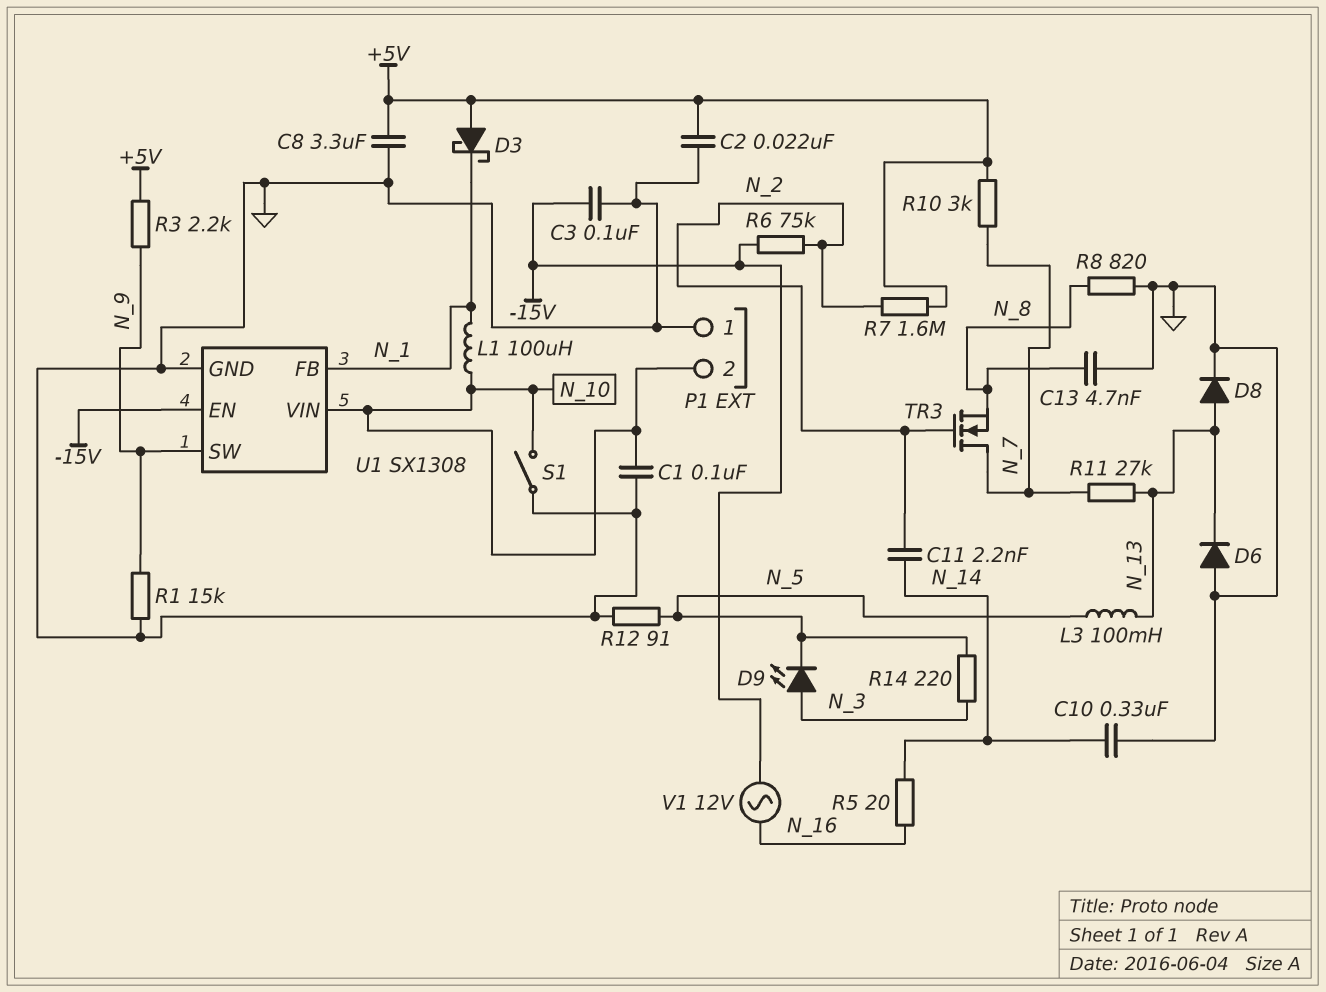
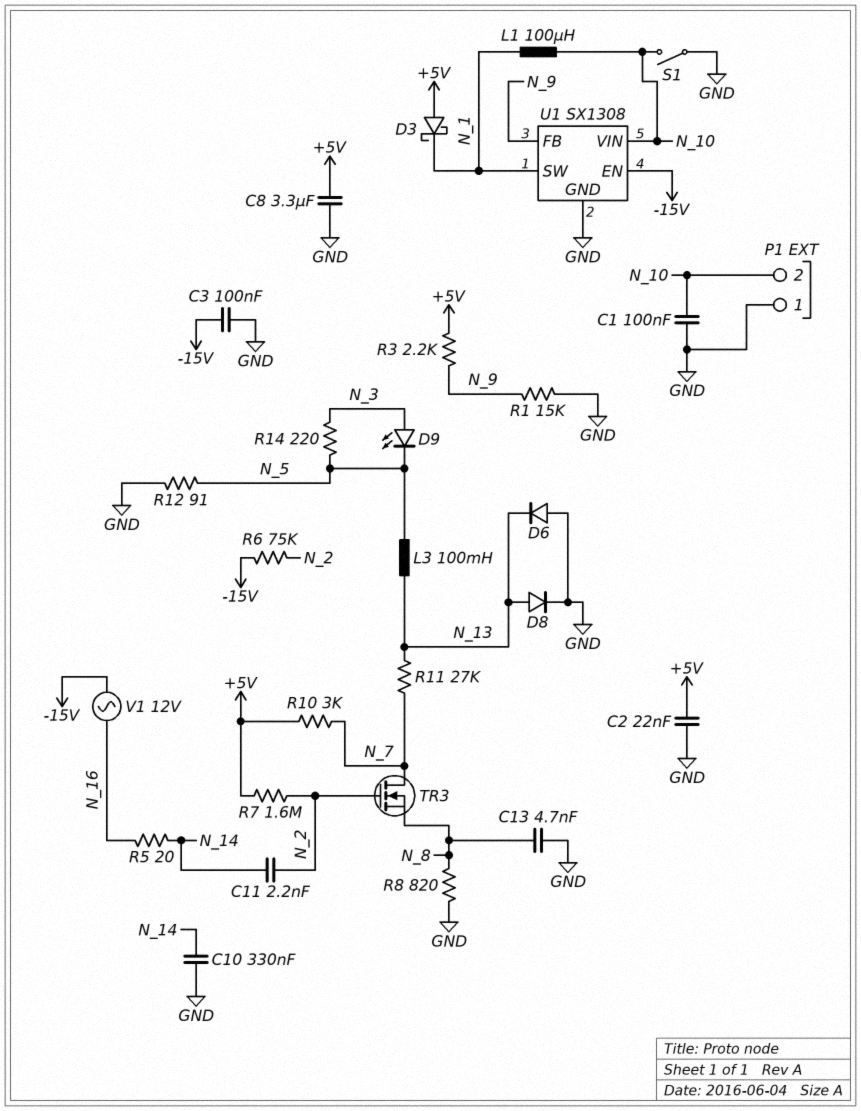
U1 pin FB: N_1 -> N_9
U1 pin SW: N_9 -> N_1

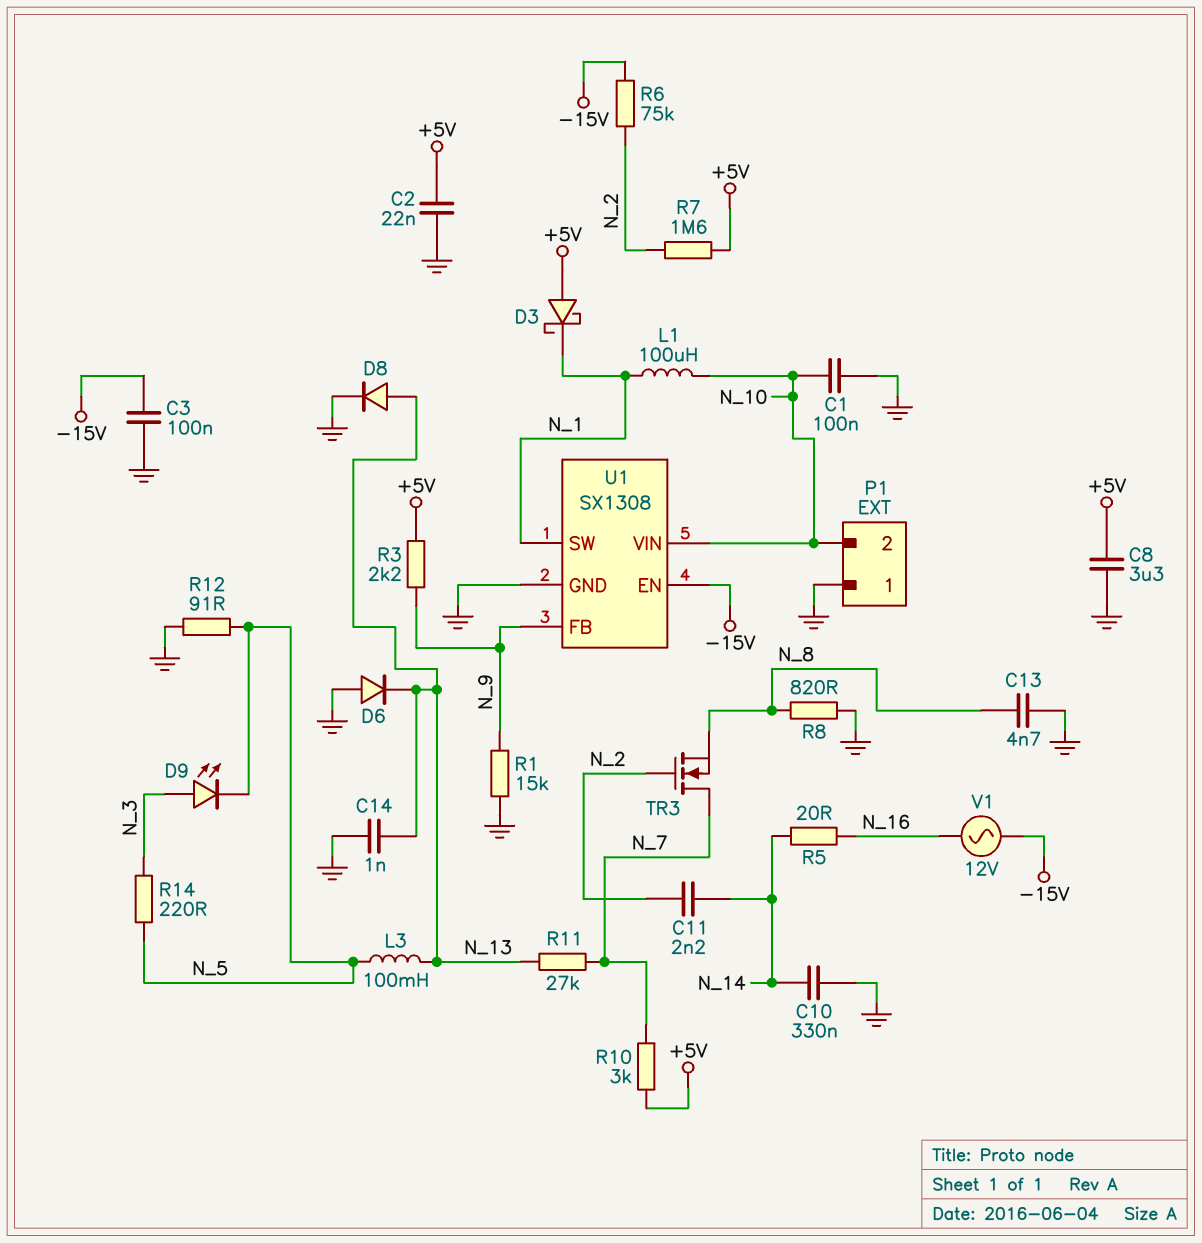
C14: none -> 1nF (GND, N_13)
S1: switch (GND, N_10) -> none

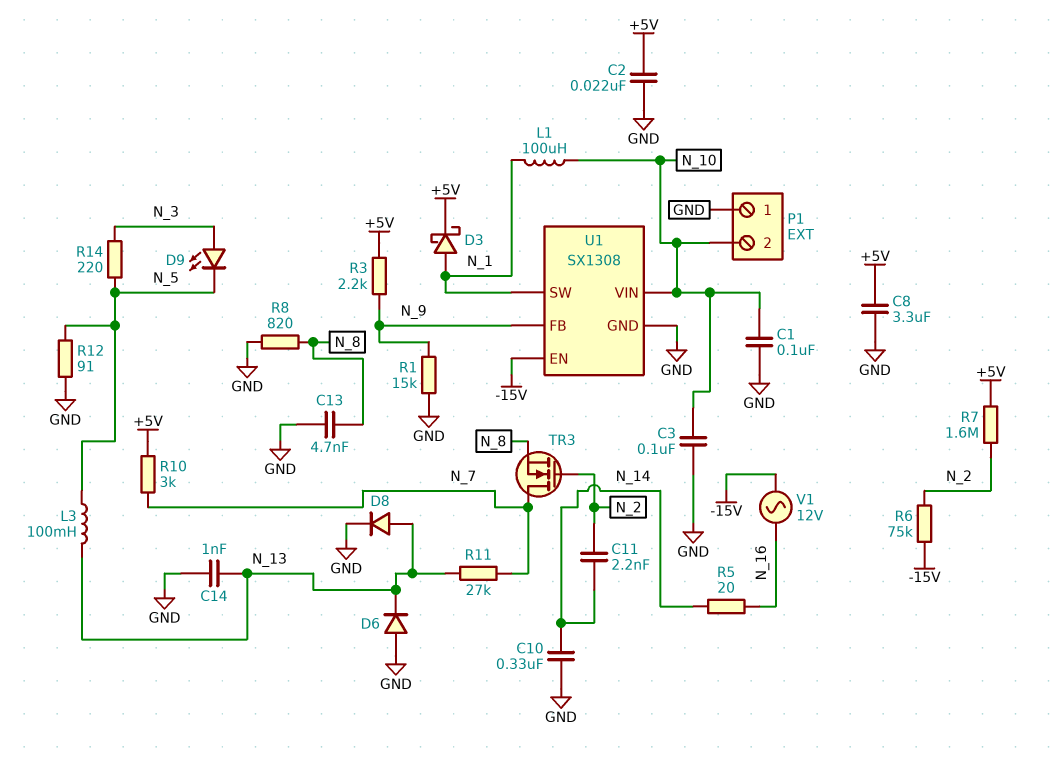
C3: 100nF (-15V, GND) -> 100nF (GND, N_10)
D3: schottky (A +5V, K N_1) -> schottky (A N_1, K +5V)

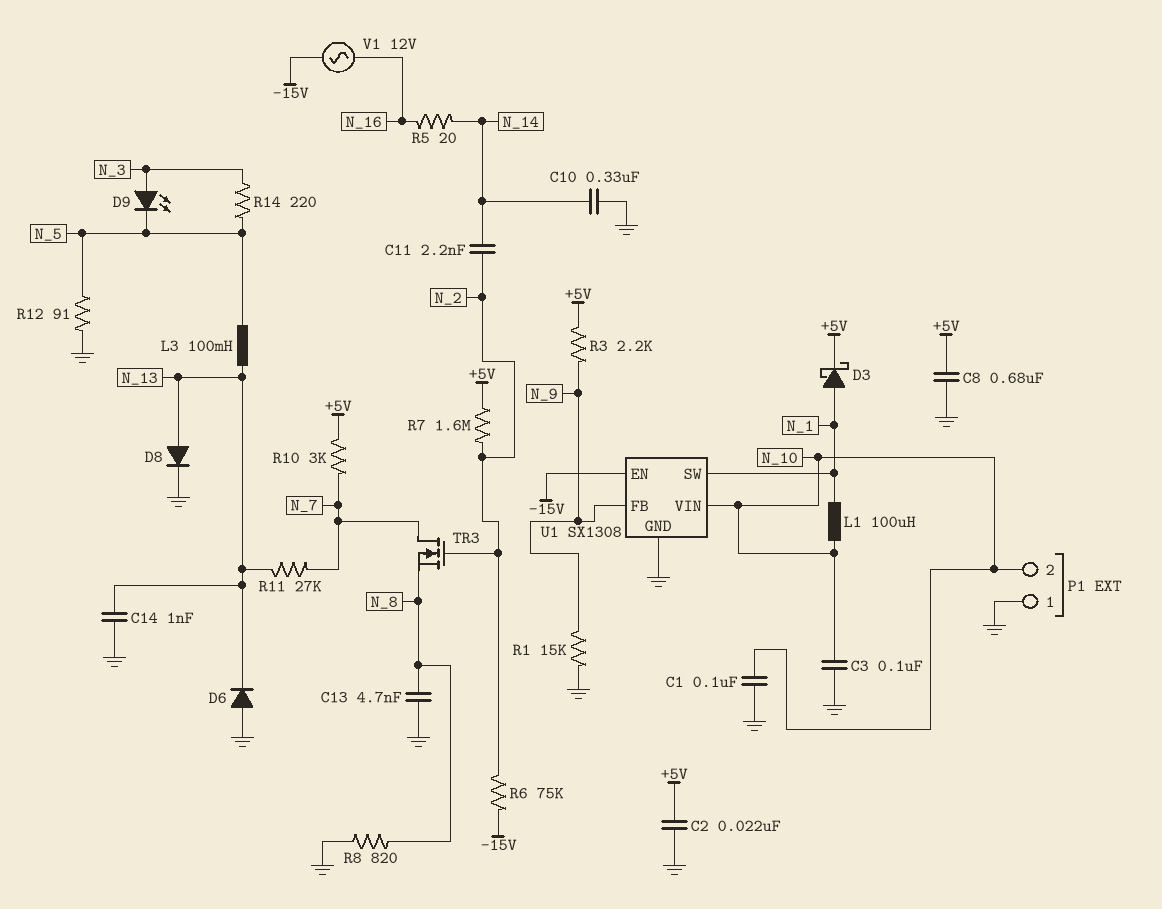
C8: 3.3uF (+5V, GND) -> 680nF (+5V, GND)

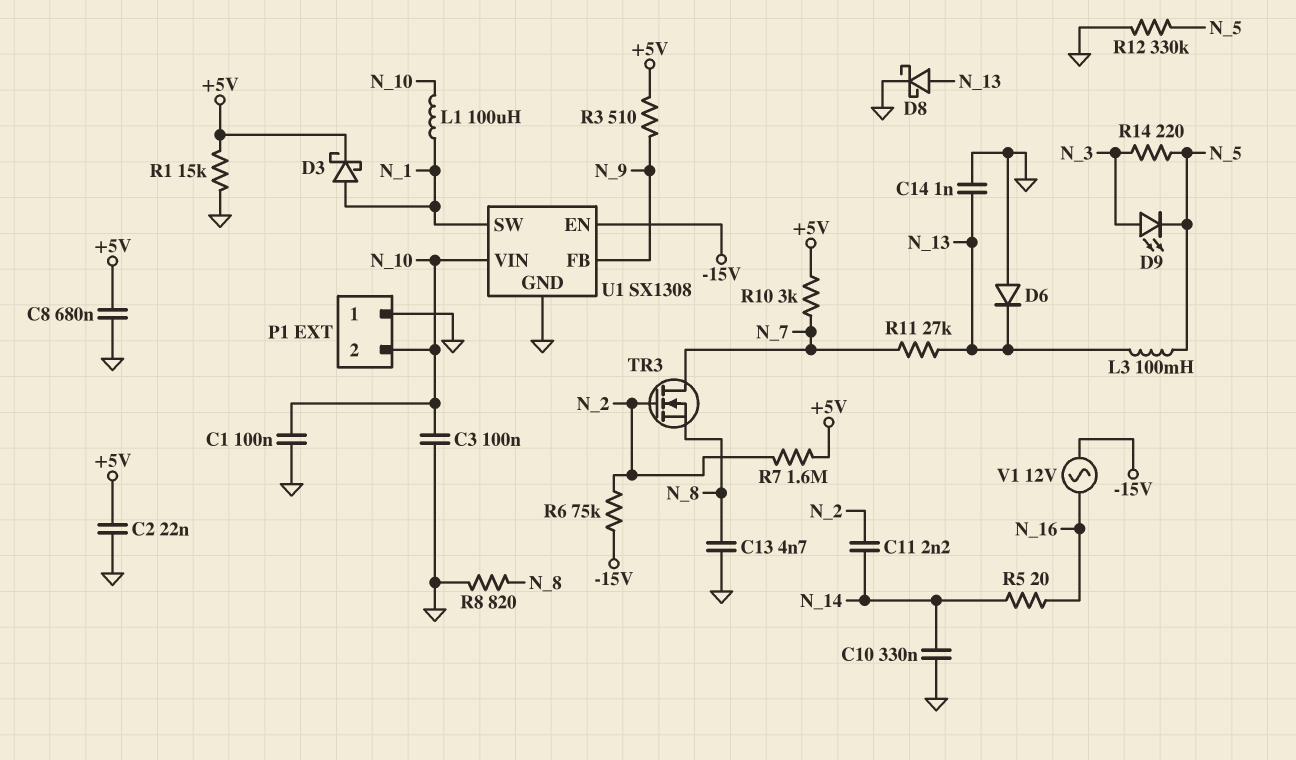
D8: diode (A N_13, K GND) -> schottky (A N_13, K GND)
R1: 15k (GND, N_9) -> 15k (+5V, GND)
R3: 2.2k (+5V, N_9) -> 510 (+5V, N_9)
R12: 91 (GND, N_5) -> 330k (GND, N_5)

